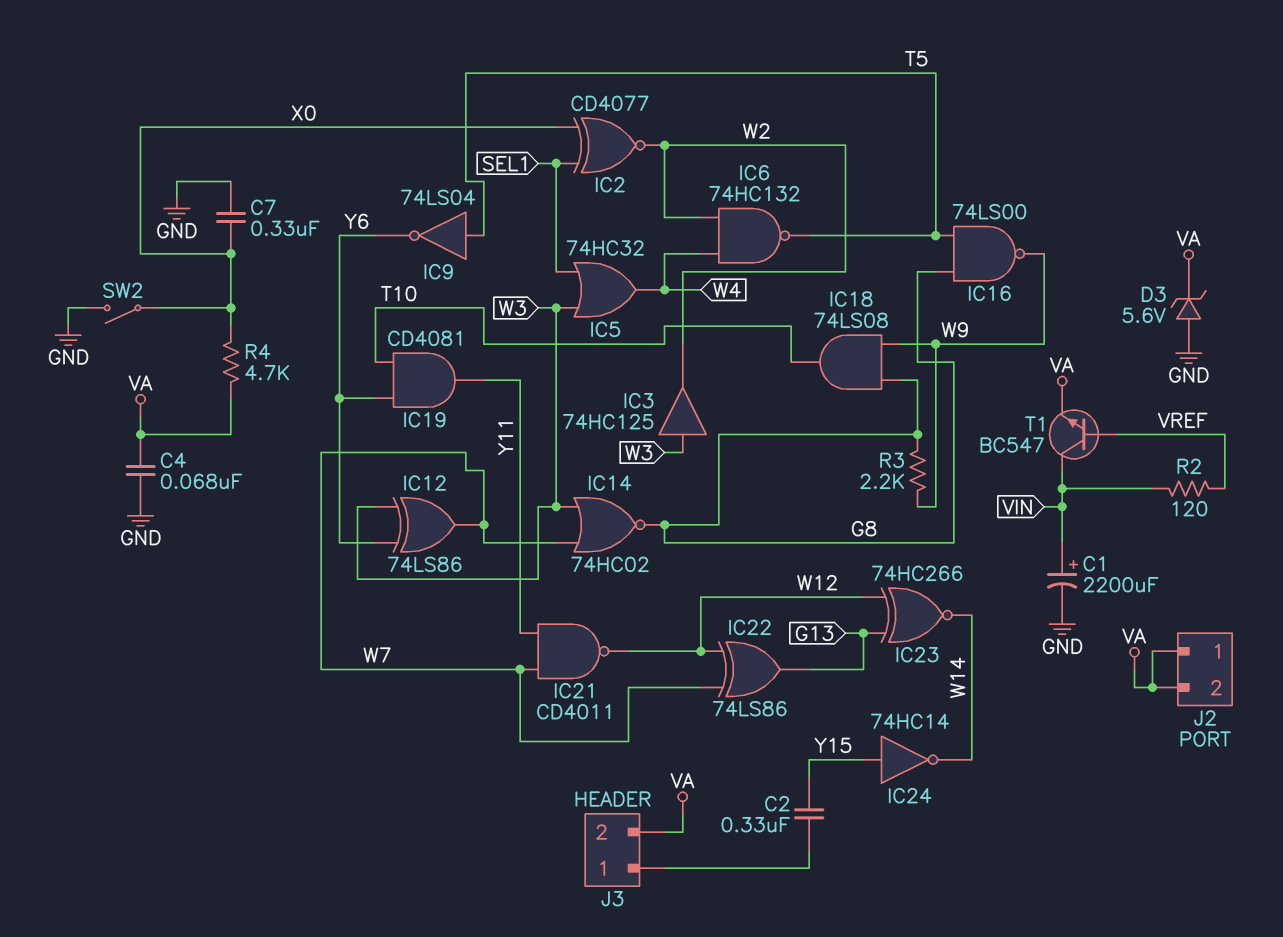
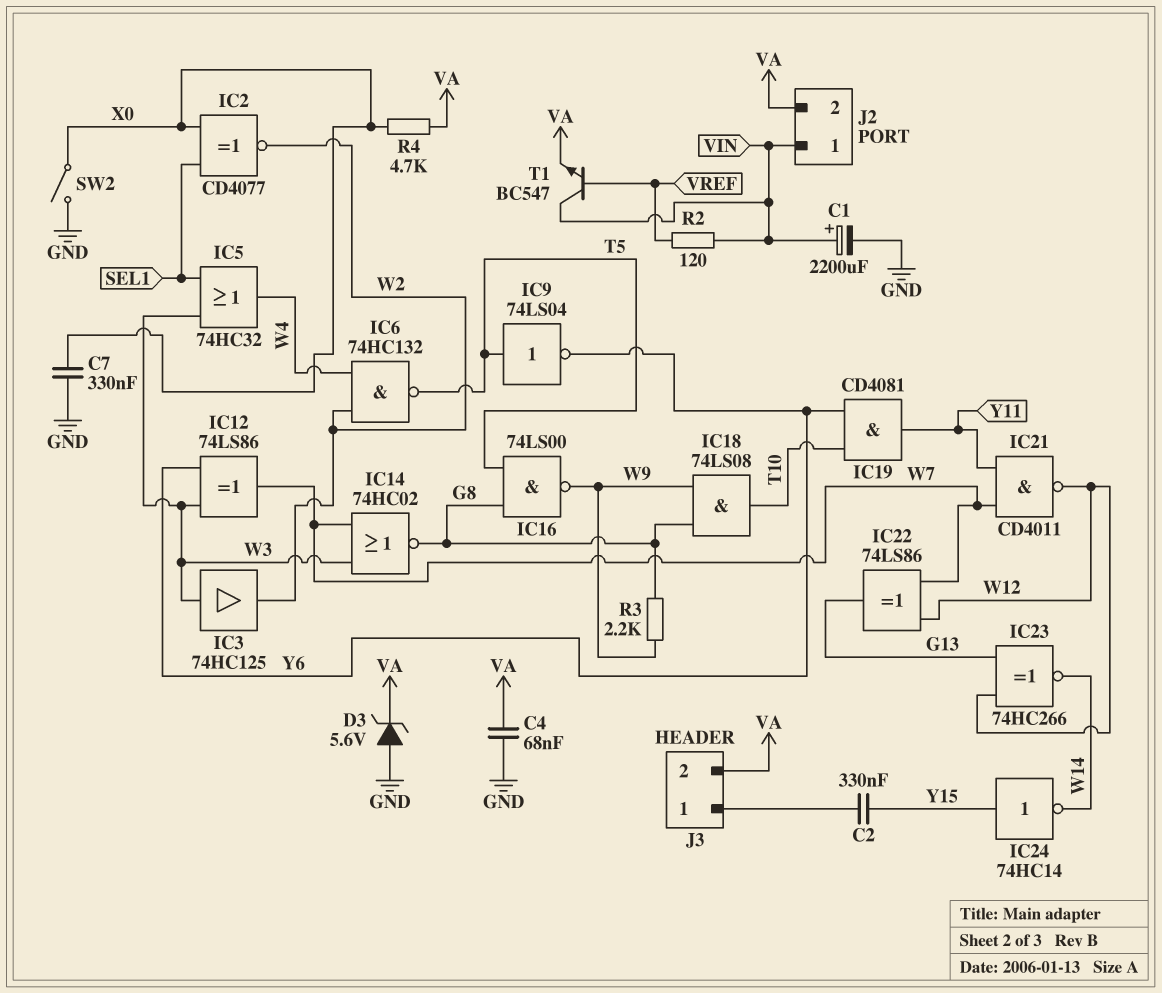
J2 pin 1: VA -> VIN

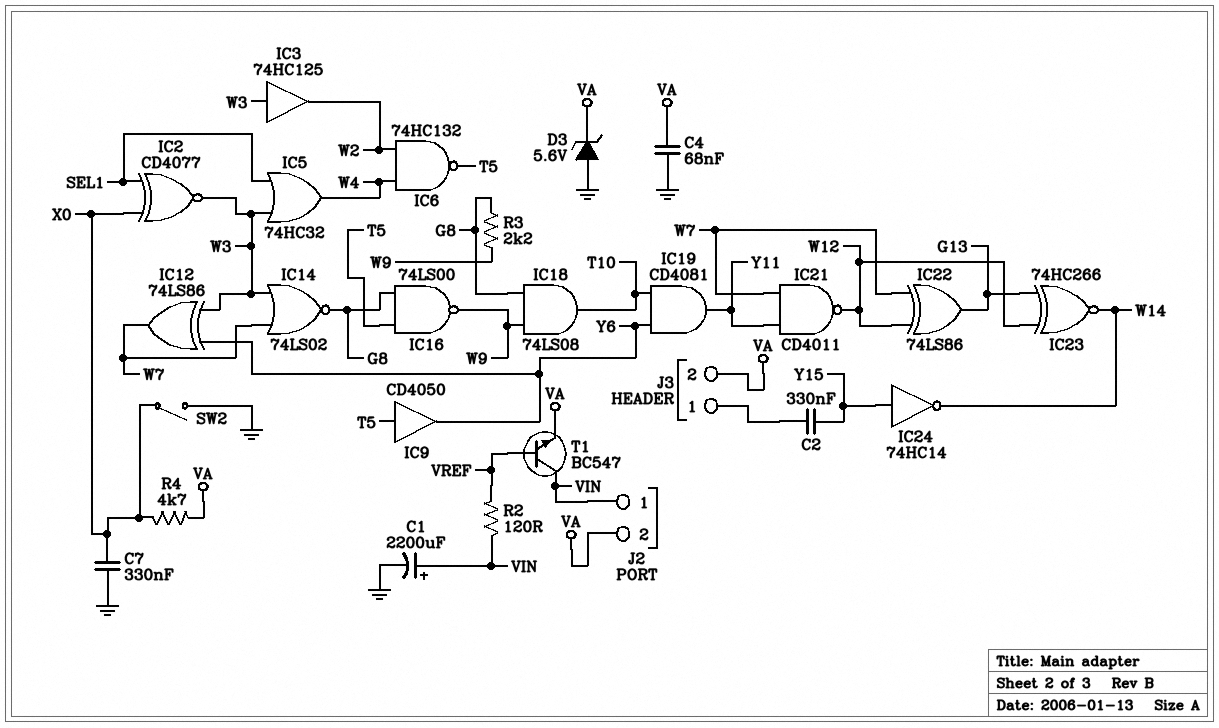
IC2: XNOR CD4077 (in SEL1, in X0, out W2) -> XNOR CD4077 (in SEL1, in X0, out W3)
IC9: NOT 74LS04 (in T5, out Y6) -> buffer CD4050 (in T5, out Y6)
IC14: NOR 74HC02 (in W3, in W7, out G8) -> NOR 74LS02 (in W3, in W7, out G8)

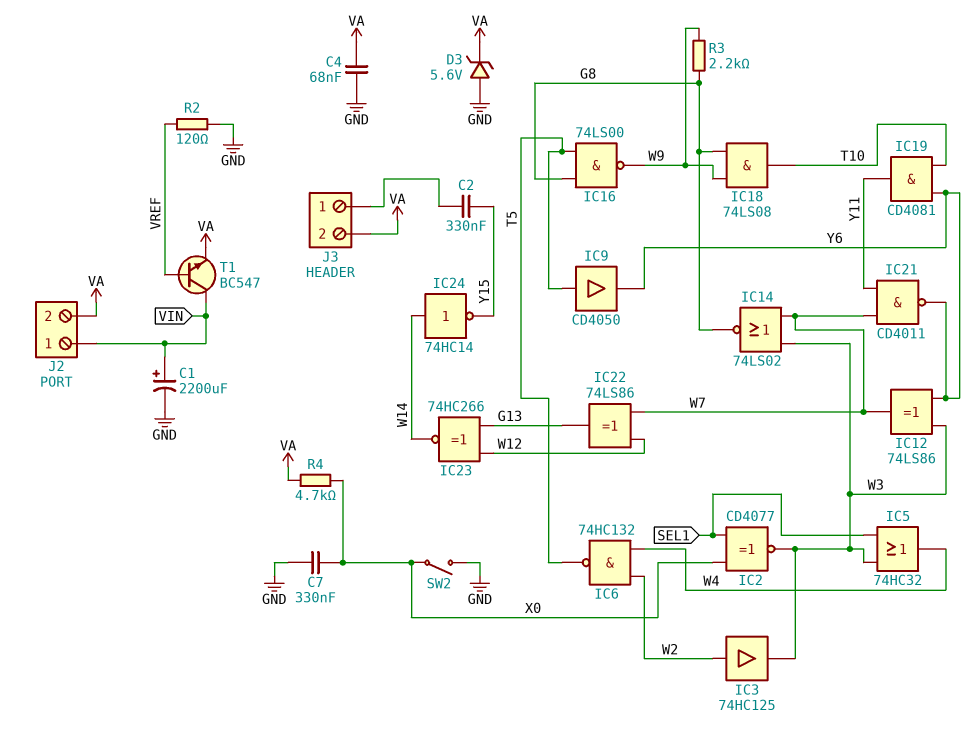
IC3: buffer 74HC125 (in W3, out W2) -> buffer 74HC125 (in W2, out W3)
IC21: NAND CD4011 (in W7, in Y11, out W12) -> NAND CD4011 (in W7, in Y11, out Y6)
IC24: NOT 74HC14 (in Y15, out W14) -> NOT 74HC14 (in W14, out Y15)
R2: 120 (VIN, VREF) -> 120 (GND, VREF)

